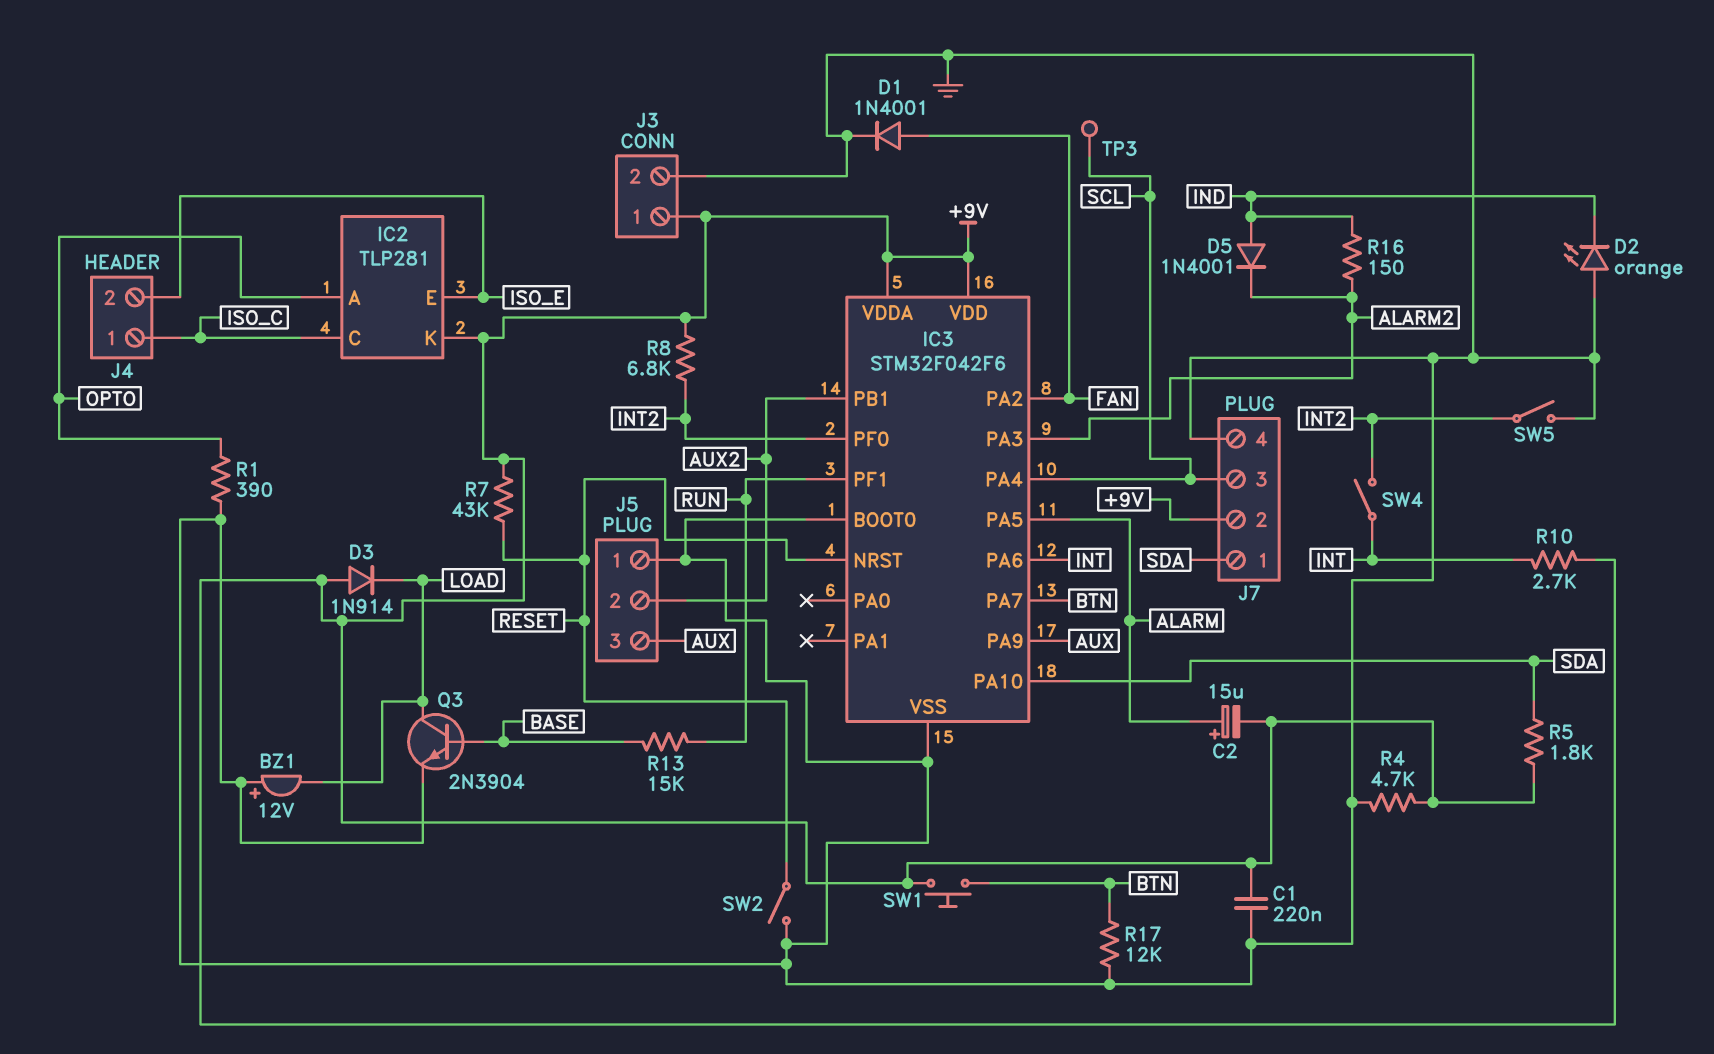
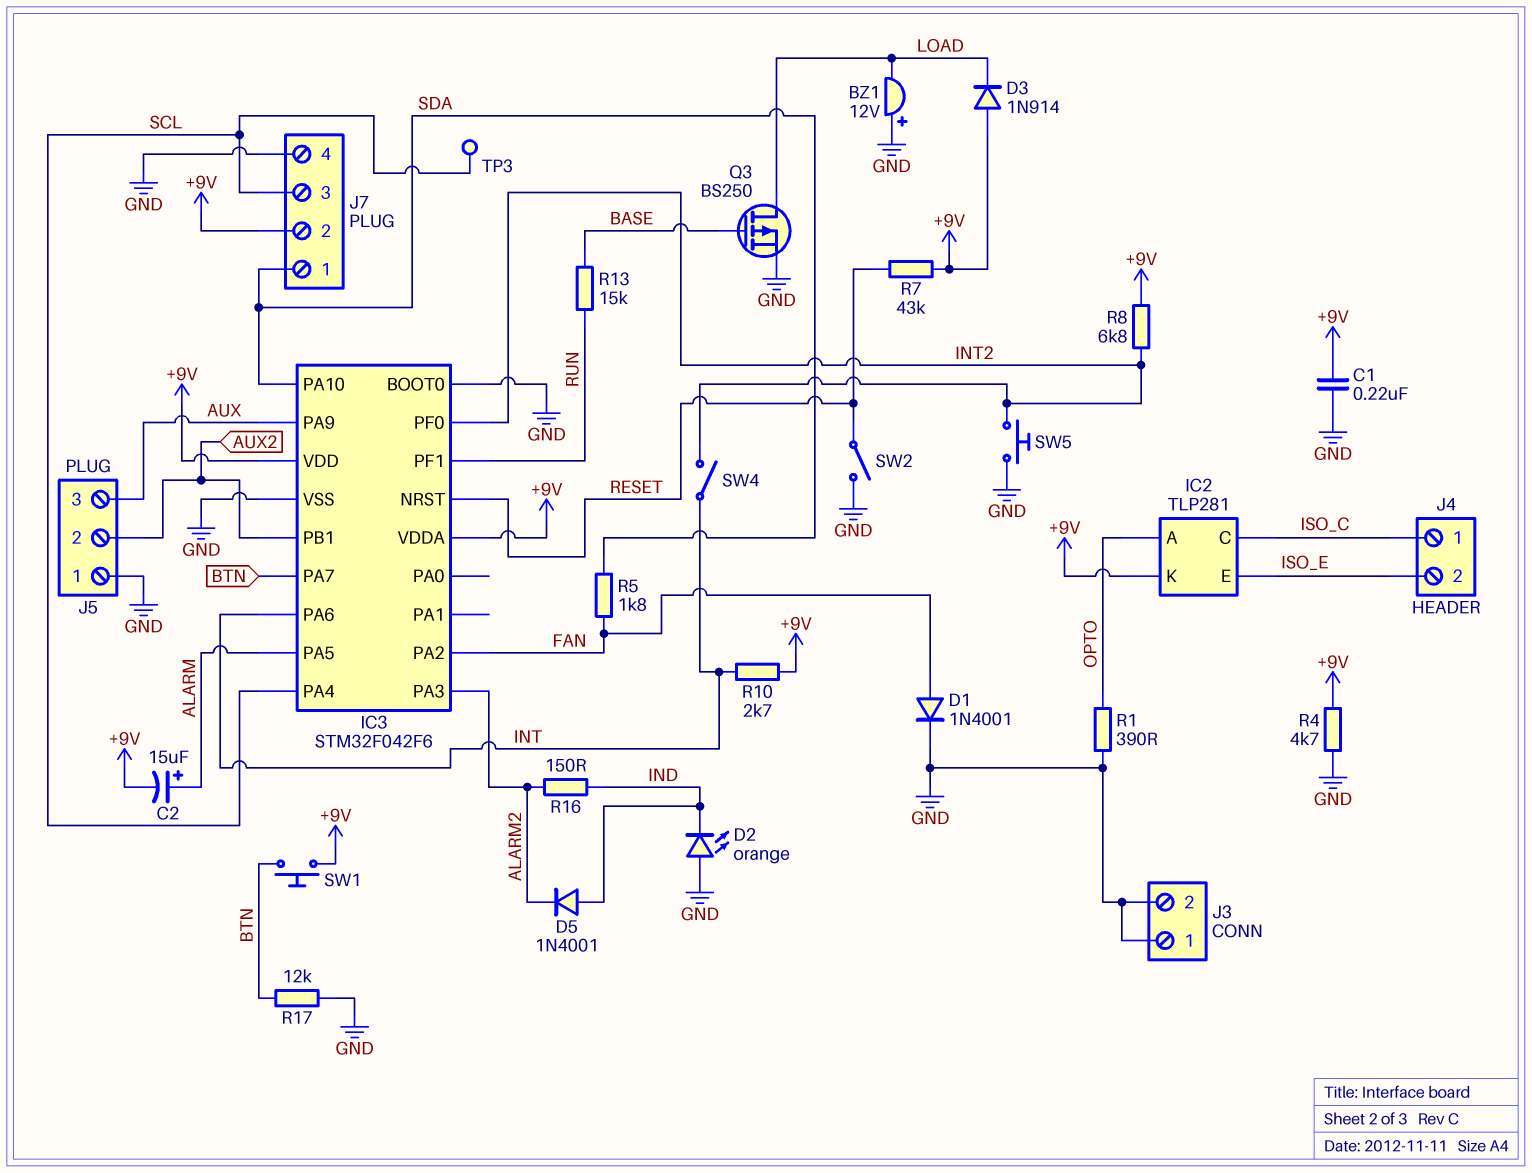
J3 pin 1: +9V -> GND
Q3: NPN 2N3904 (B BASE, C LOAD, E GND) -> PMOS BS250 (G BASE, D LOAD, S GND)
R5: 1.8k (+9V, SDA) -> 1.8k (FAN, SDA)
SW5: switch (GND, INT2) -> button (GND, INT2)

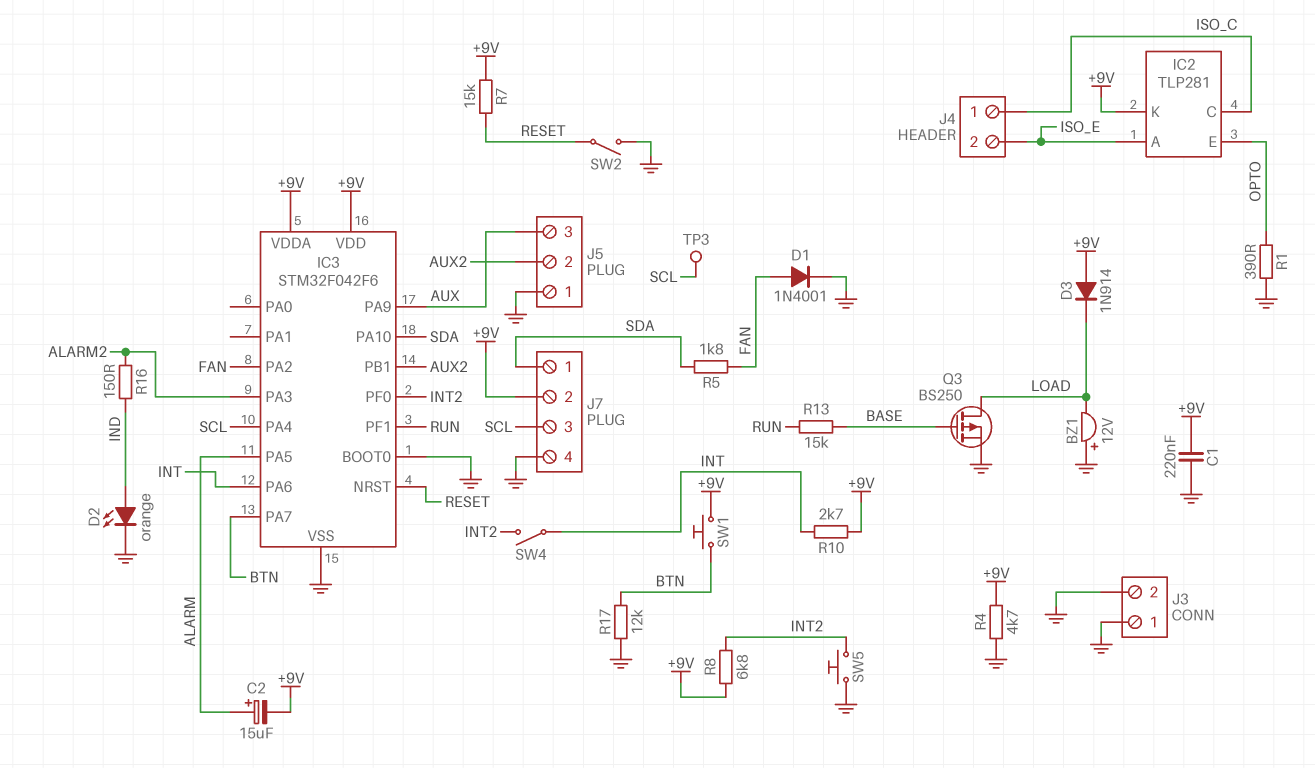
D2: LED orange (A GND, K IND) -> LED orange (A IND, K GND)
D5: diode 1N4001 (A IND, K ALARM2) -> none
IC2 pin A: OPTO -> ISO_E
IC2 pin E: ISO_E -> OPTO
R7: 43k (+9V, RESET) -> 15k (+9V, RESET)

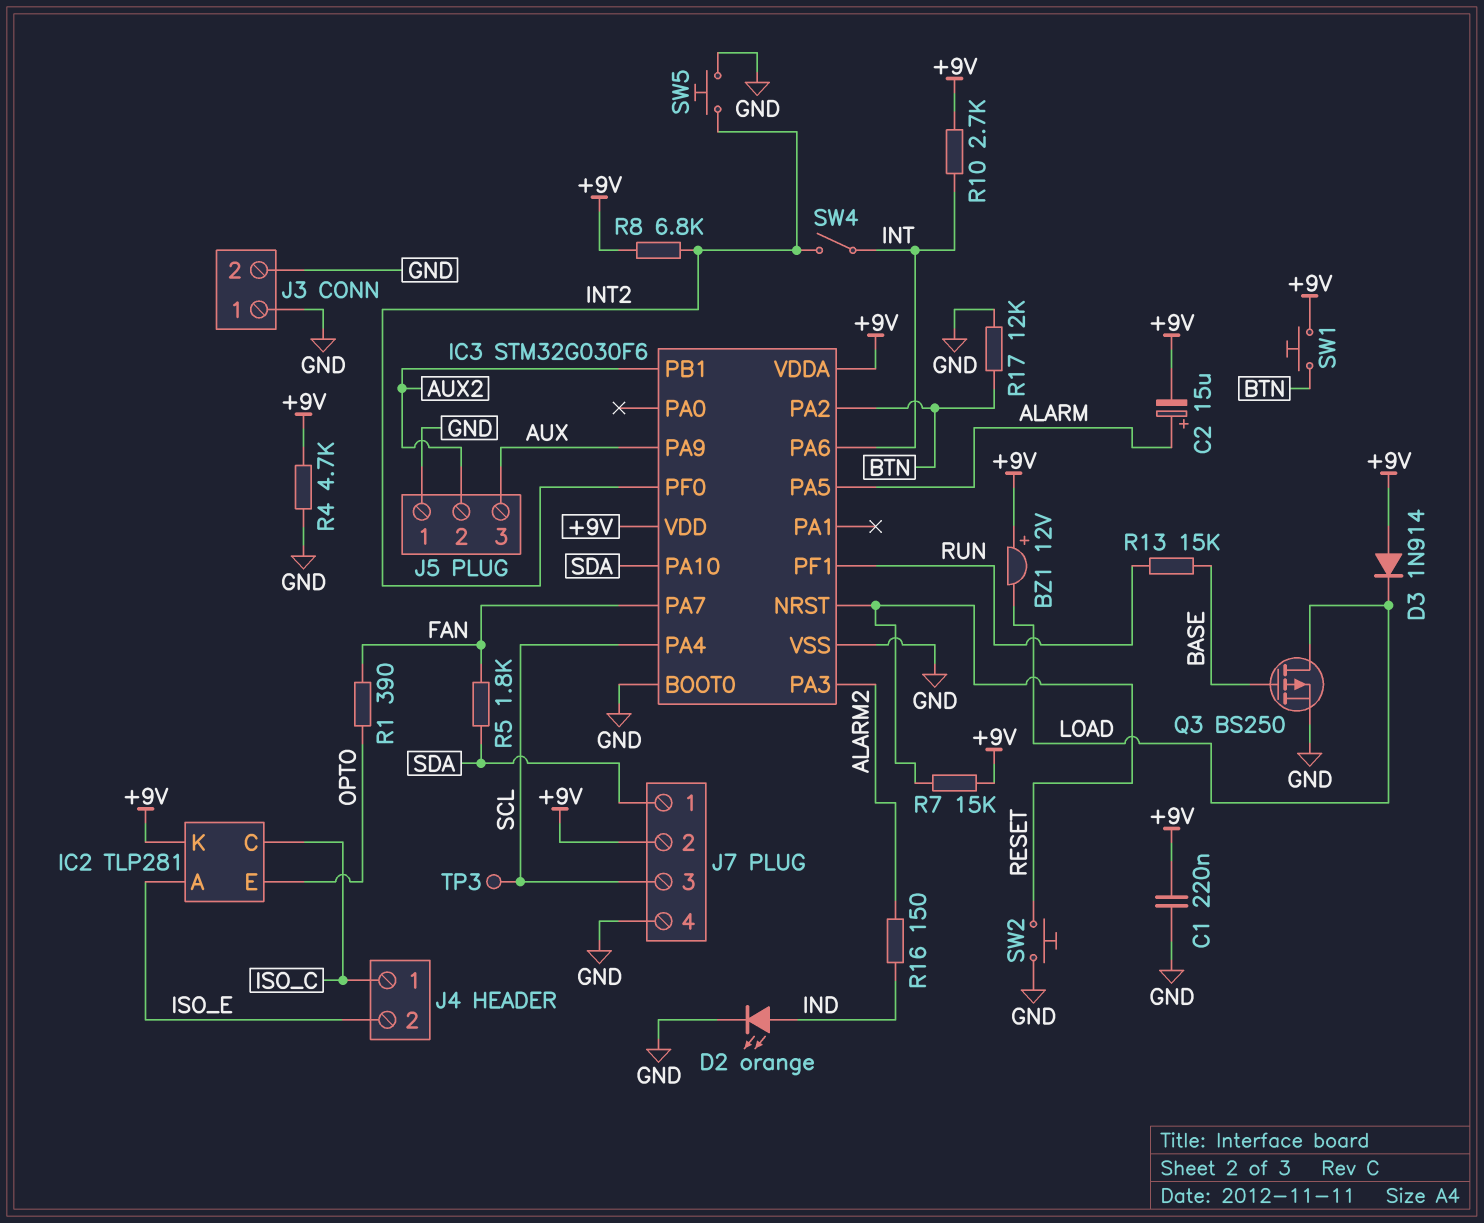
BZ1: buzzer 12V (plus GND, minus LOAD) -> buzzer 12V (plus +9V, minus LOAD)
D1: diode 1N4001 (A FAN, K GND) -> none
IC3: STM32F042F6 -> STM32G030F6
IC3 pin PA2: FAN -> BTN
IC3 pin PA7: BTN -> FAN
R1: 390 (GND, OPTO) -> 390 (FAN, OPTO)
SW2: switch (GND, RESET) -> button (GND, RESET)

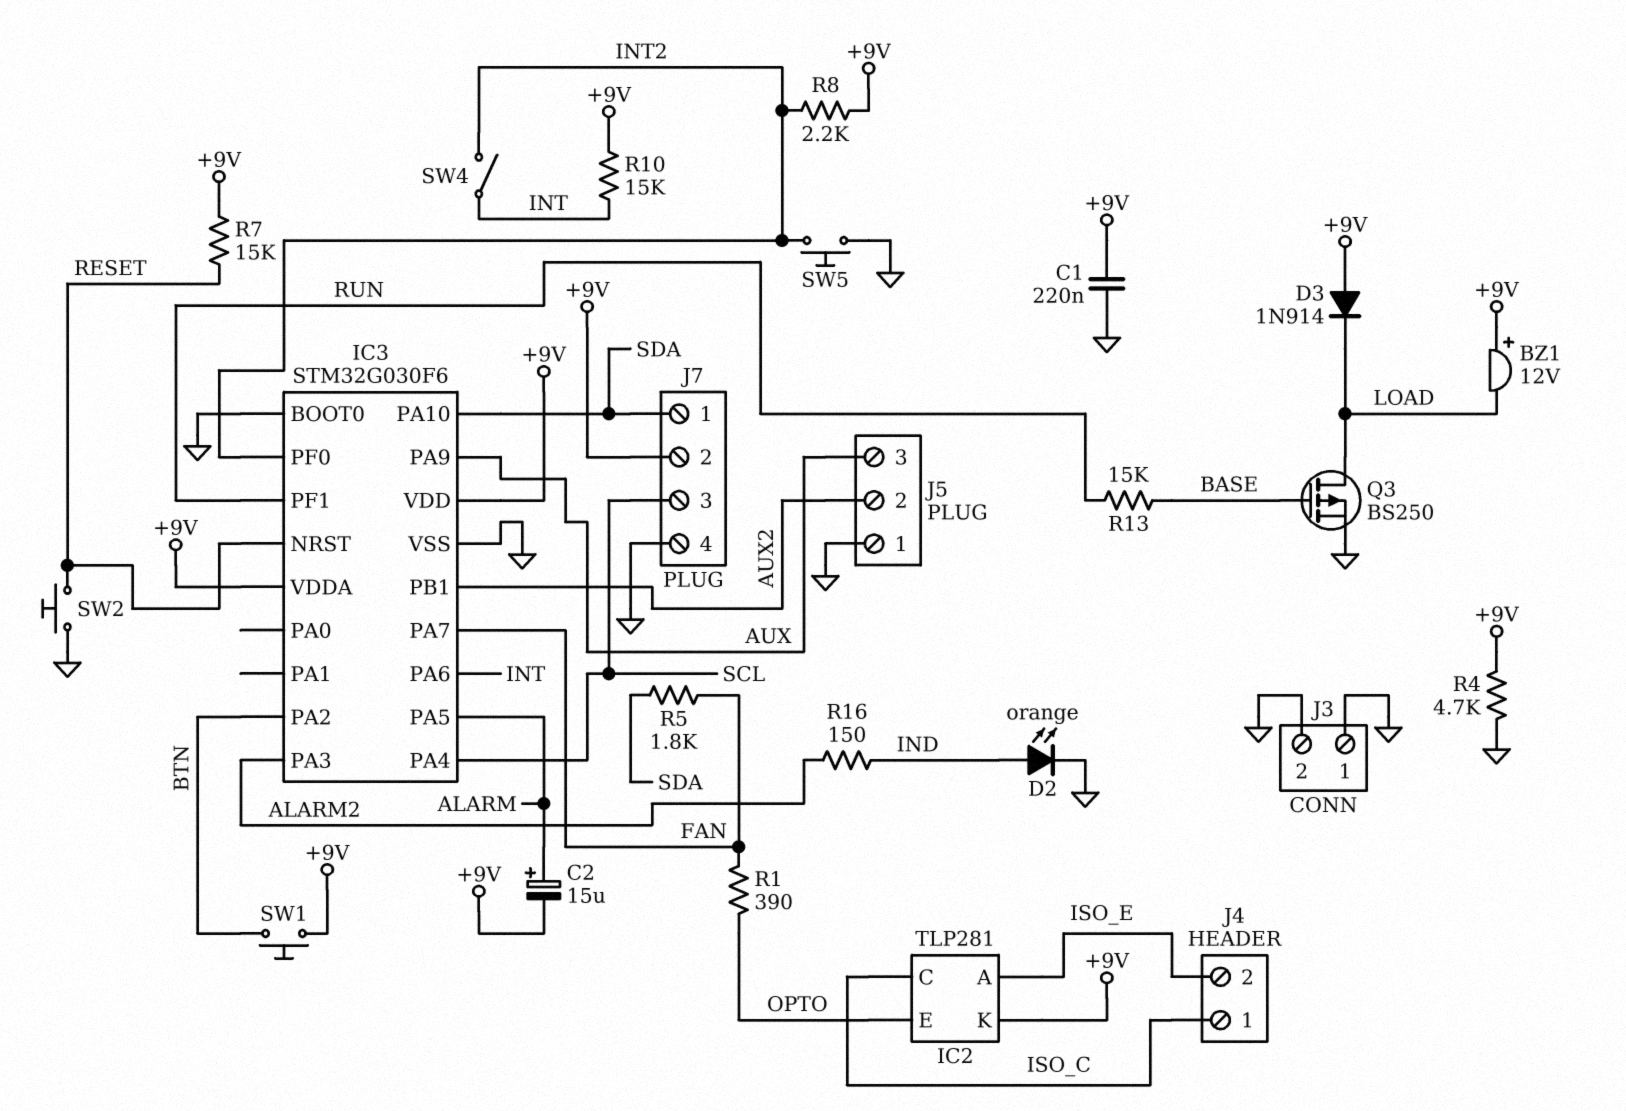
R8: 6.8k (+9V, INT2) -> 2.2k (+9V, INT2)
R10: 2.7k (+9V, INT) -> 15k (+9V, INT)
R17: 12k (BTN, GND) -> none
TP3: test point (SCL) -> none

